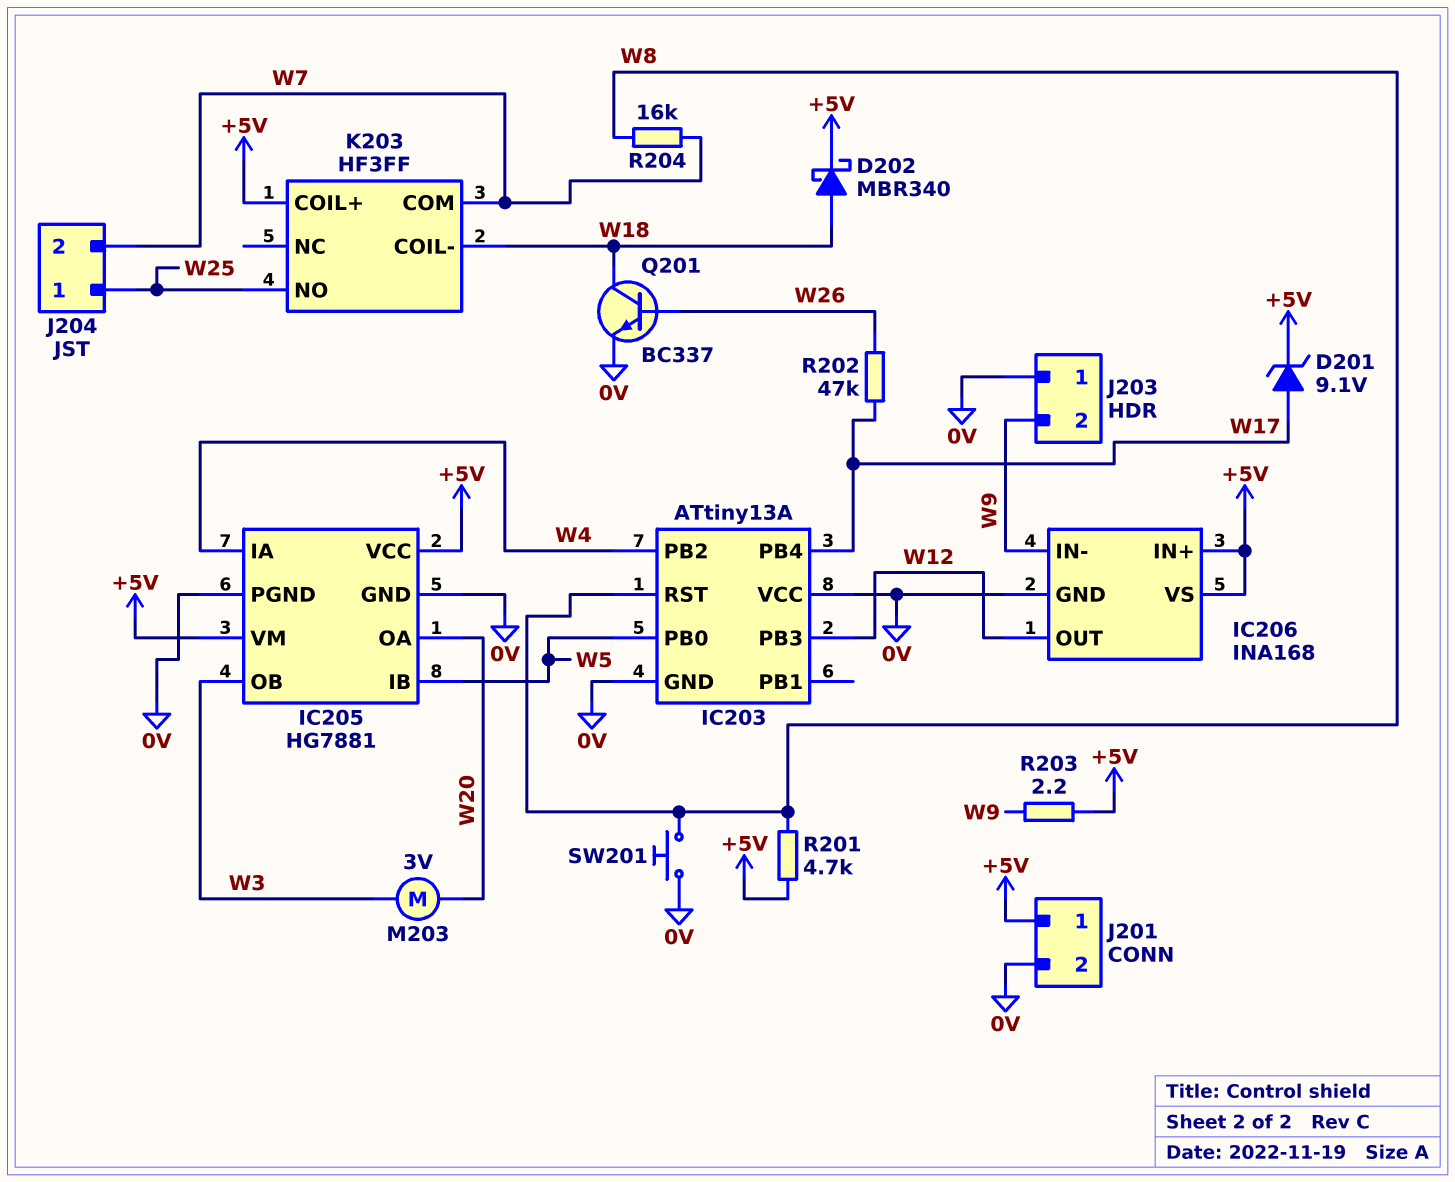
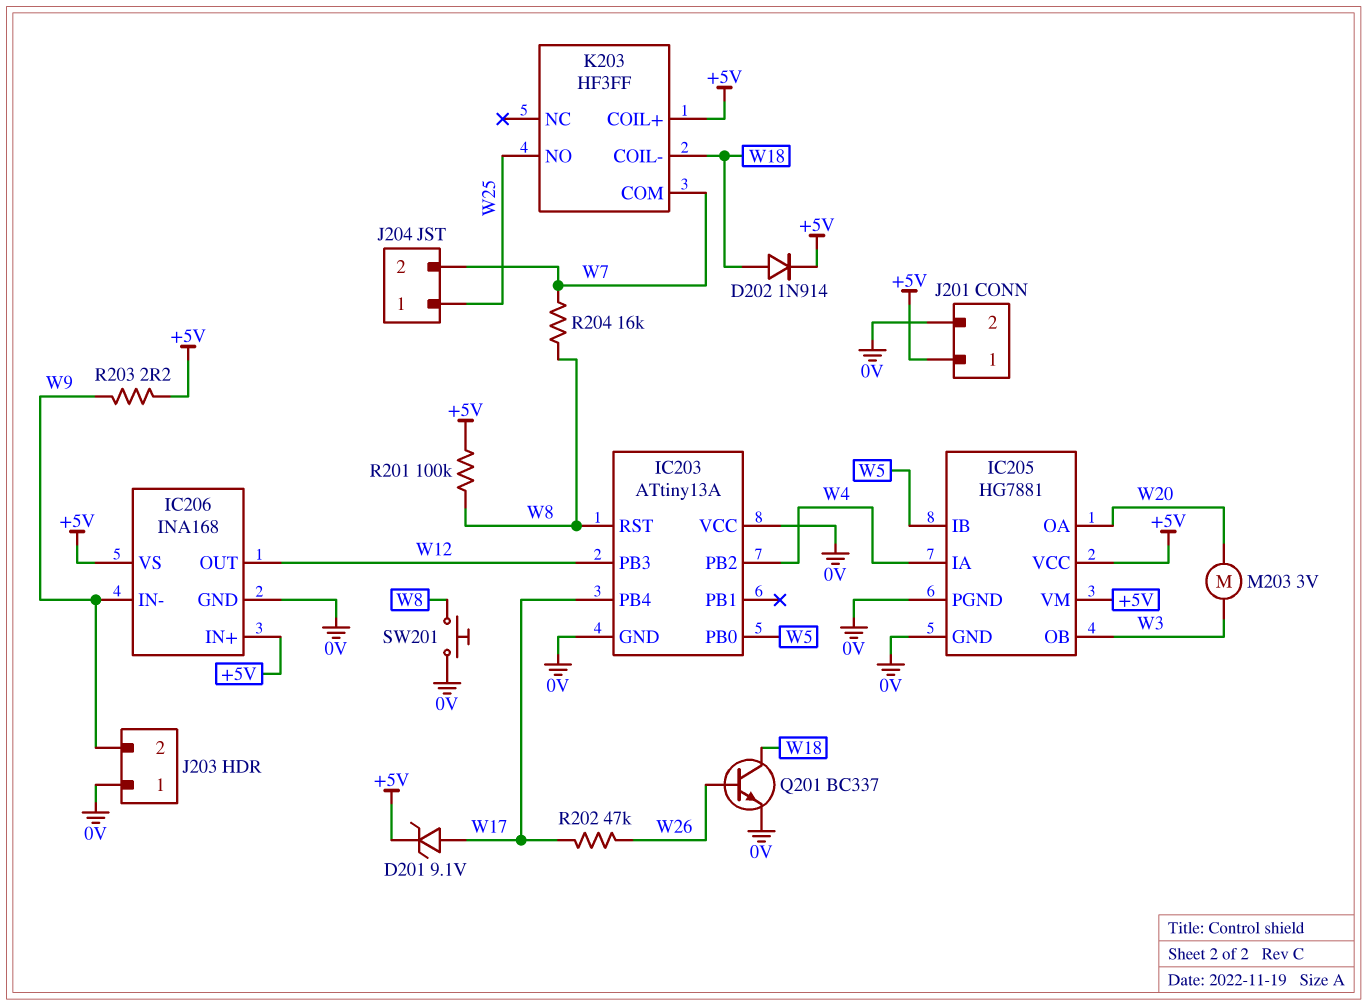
D202: schottky MBR340 (A W18, K +5V) -> diode 1N914 (A W18, K +5V)
R201: 4.7k (+5V, W8) -> 100k (+5V, W8)

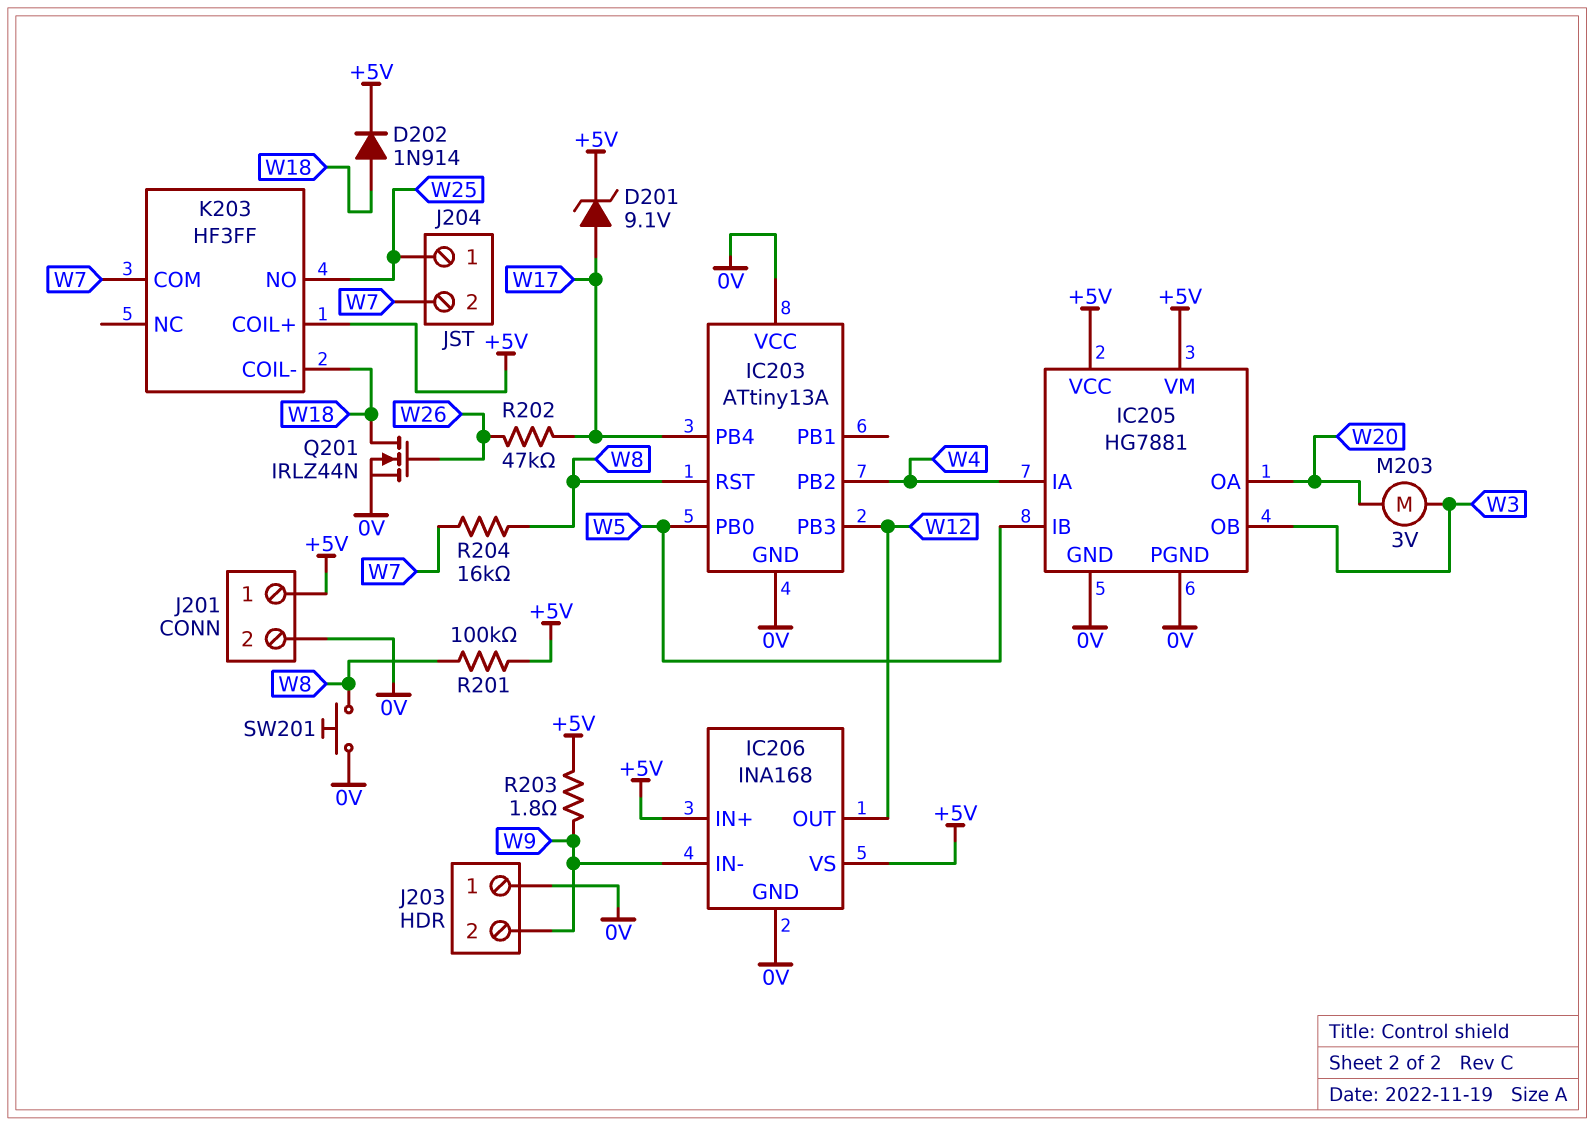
Q201: NPN BC337 (B W26, C W18, E 0V) -> NMOS IRLZ44N (G W26, D W18, S 0V)
R203: 2.2 (+5V, W9) -> 1.8 (+5V, W9)

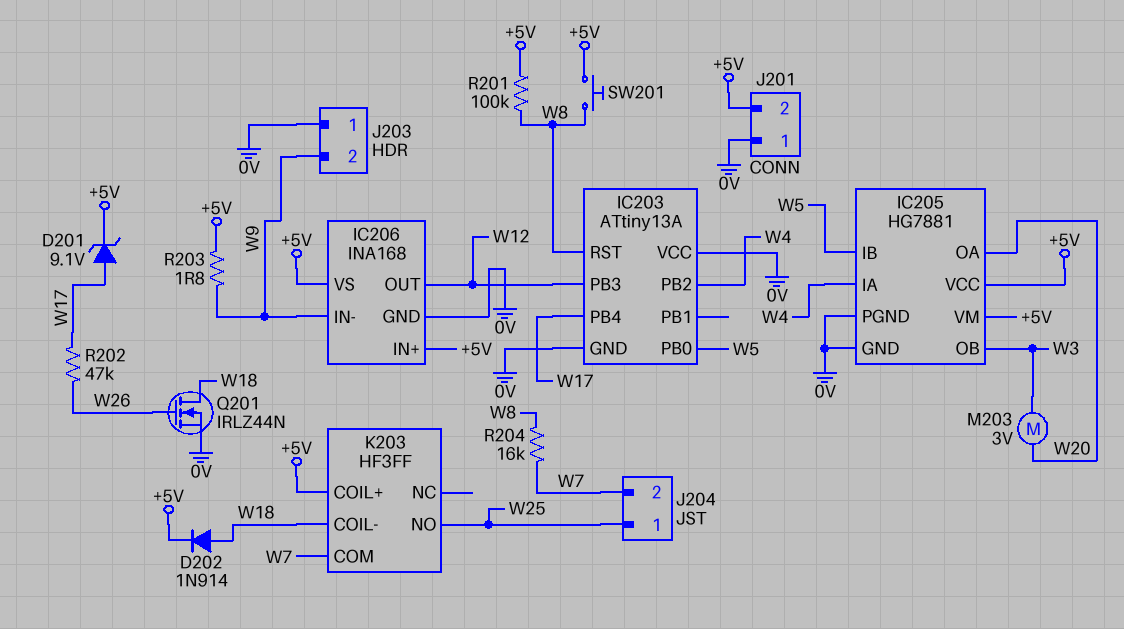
J201 pin 1: +5V -> 0V
J201 pin 2: 0V -> +5V
SW201: button (0V, W8) -> button (+5V, W8)

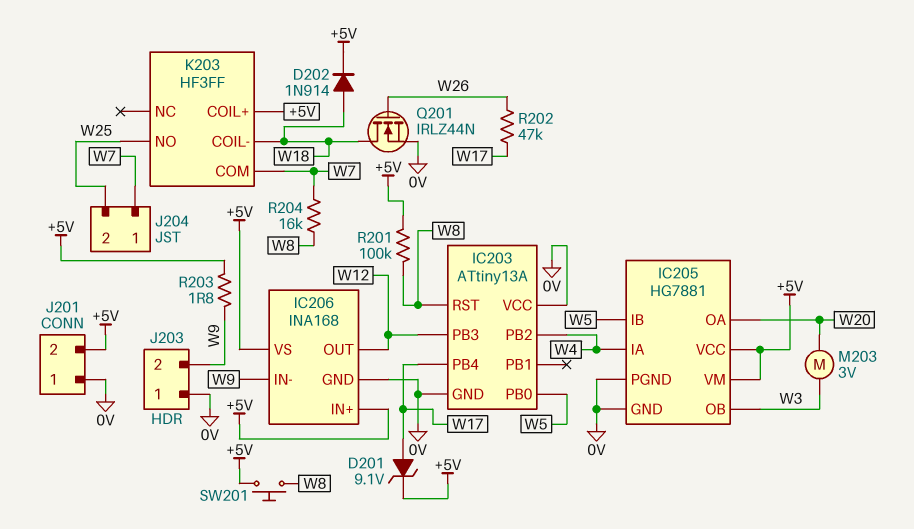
J204 pin 1: W25 -> W7
J204 pin 2: W7 -> W25

